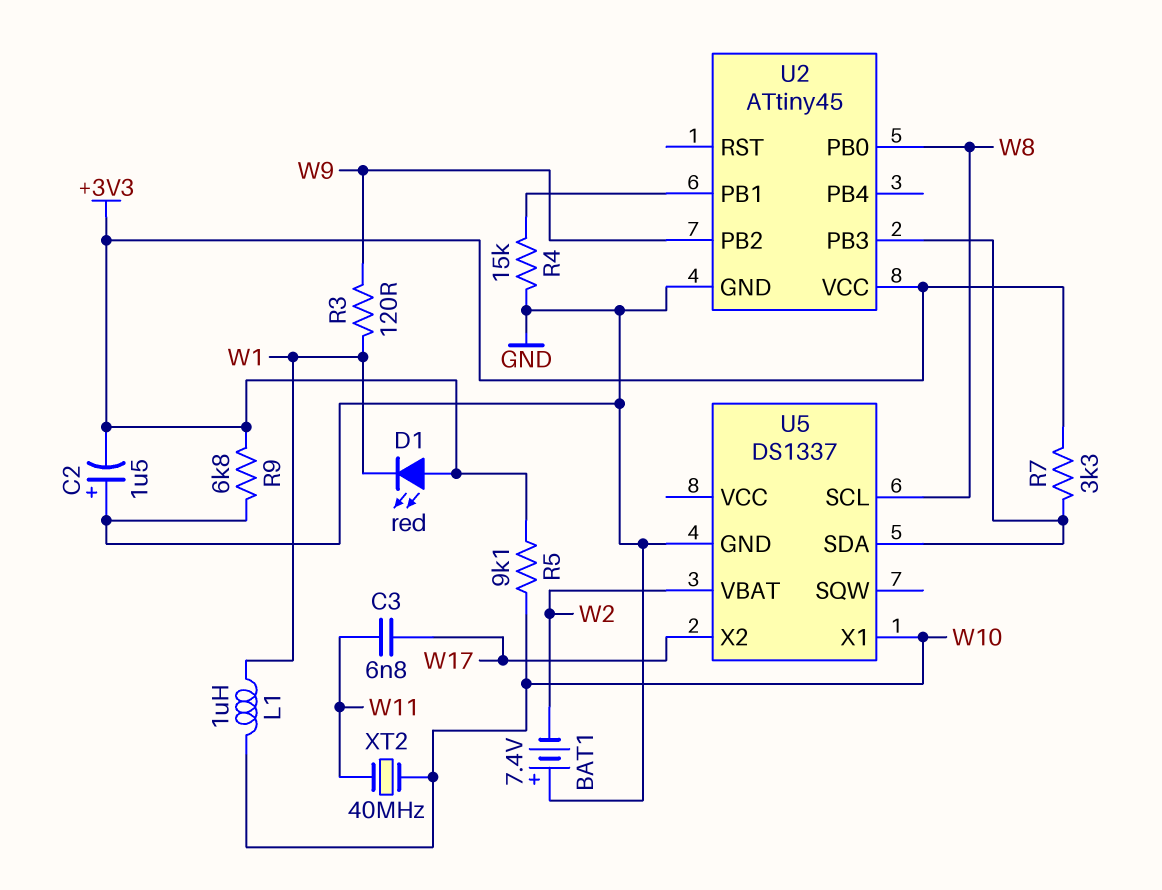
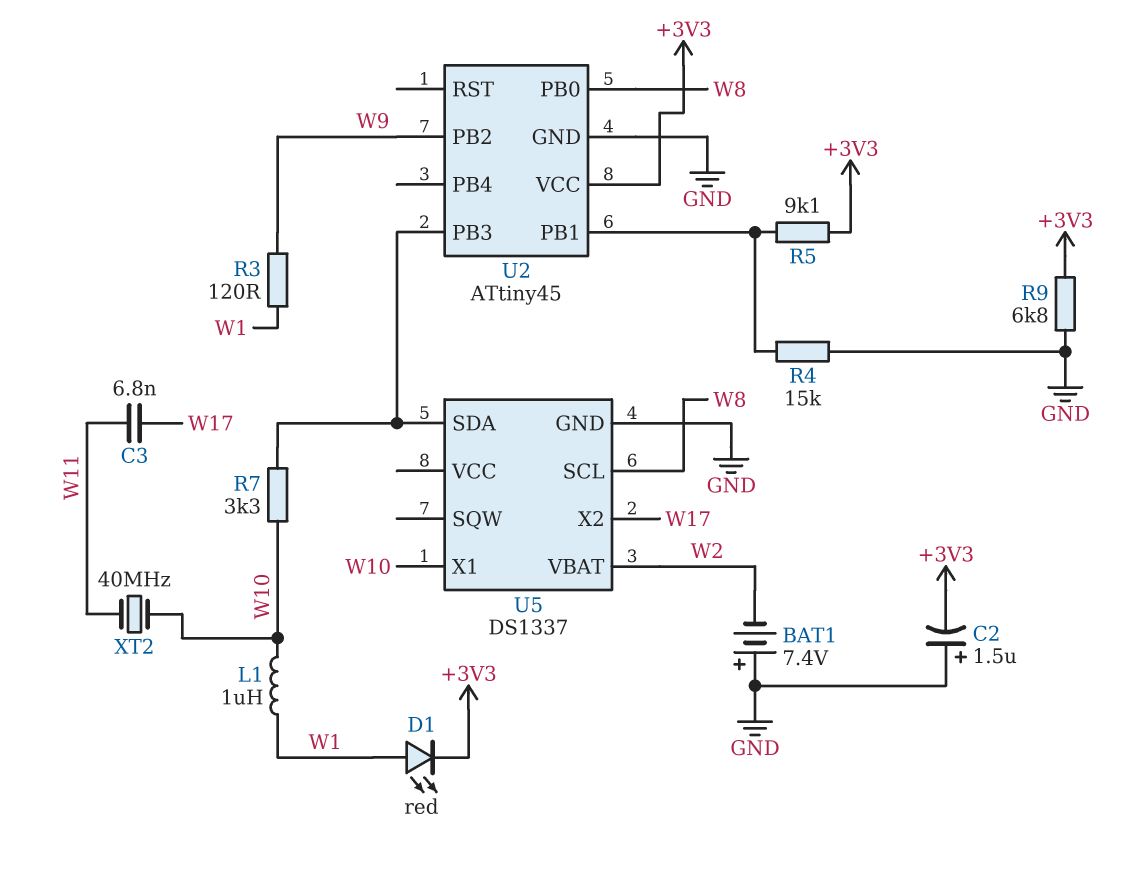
D1: LED red (A +3V3, K W1) -> LED red (A W1, K +3V3)
R5: 9.1k (+3V3, W10) -> 9.1k (+3V3, U2/PB1)
R7: 3.3k (+3V3, U2/PB3) -> 3.3k (U2/PB3, W10)

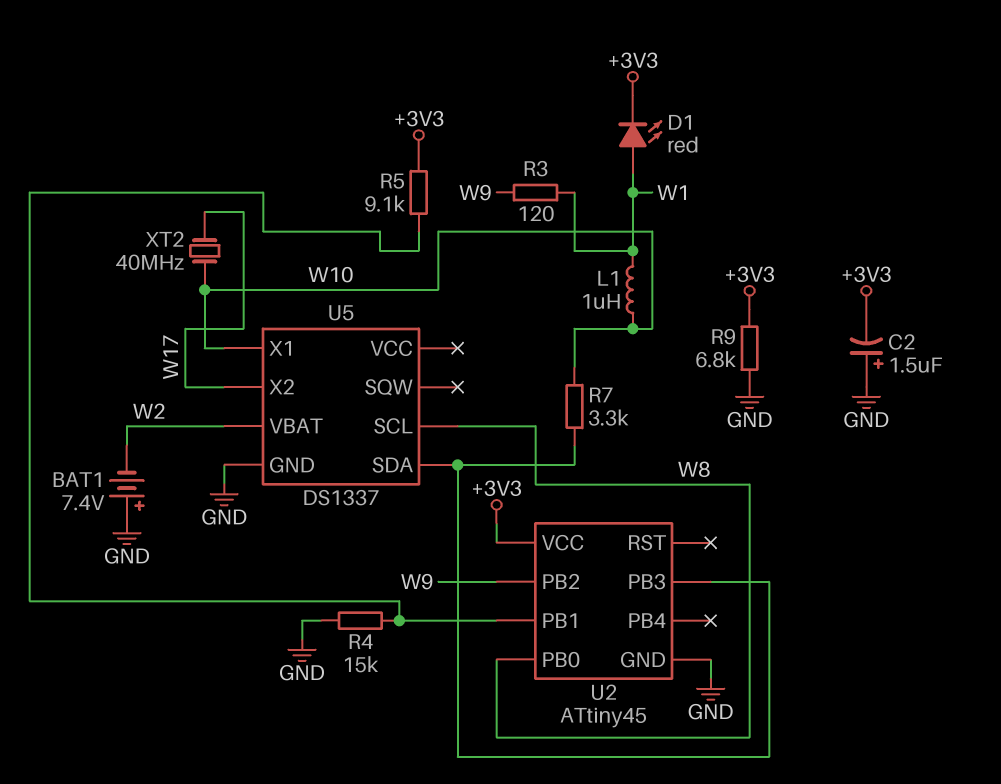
C3: 6.8nF (W11, W17) -> none
XT2: 40MHz (W10, W11) -> 40MHz (W10, W17)

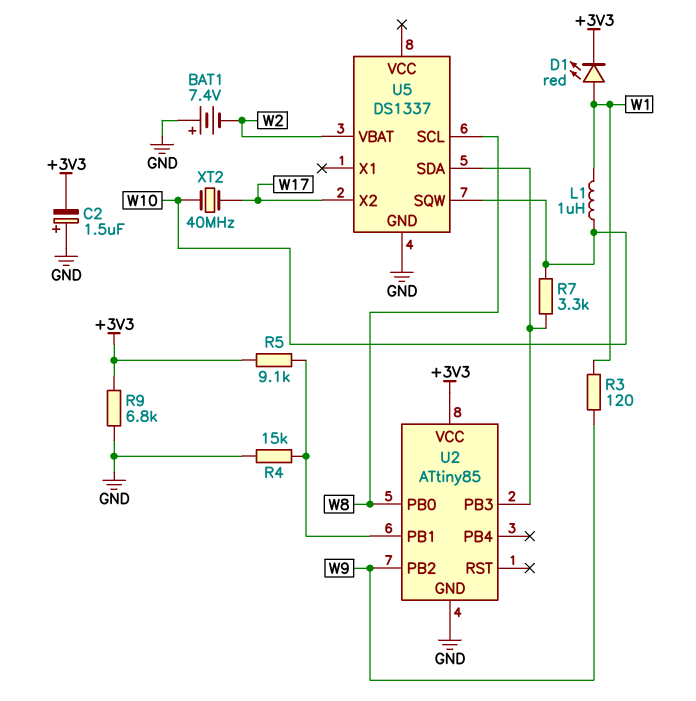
U2: ATtiny45 -> ATtiny85
U5 pin SQW: none -> W10
U5 pin X1: W10 -> none

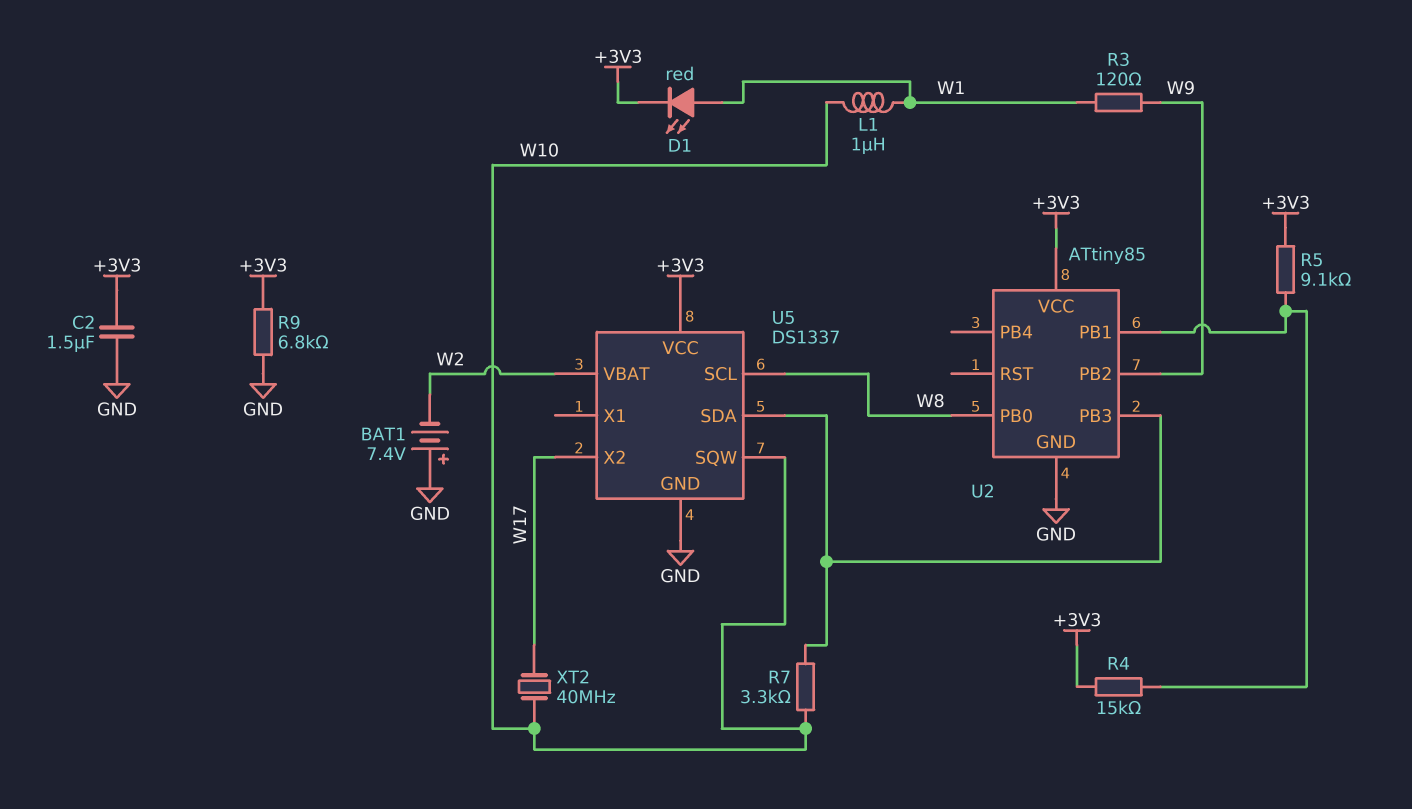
C2: 1.5uF (plus GND, minus +3V3) -> 1.5uF (+3V3, GND)
R4: 15k (GND, U2/PB1) -> 15k (+3V3, U2/PB1)
U5 pin VCC: none -> +3V3

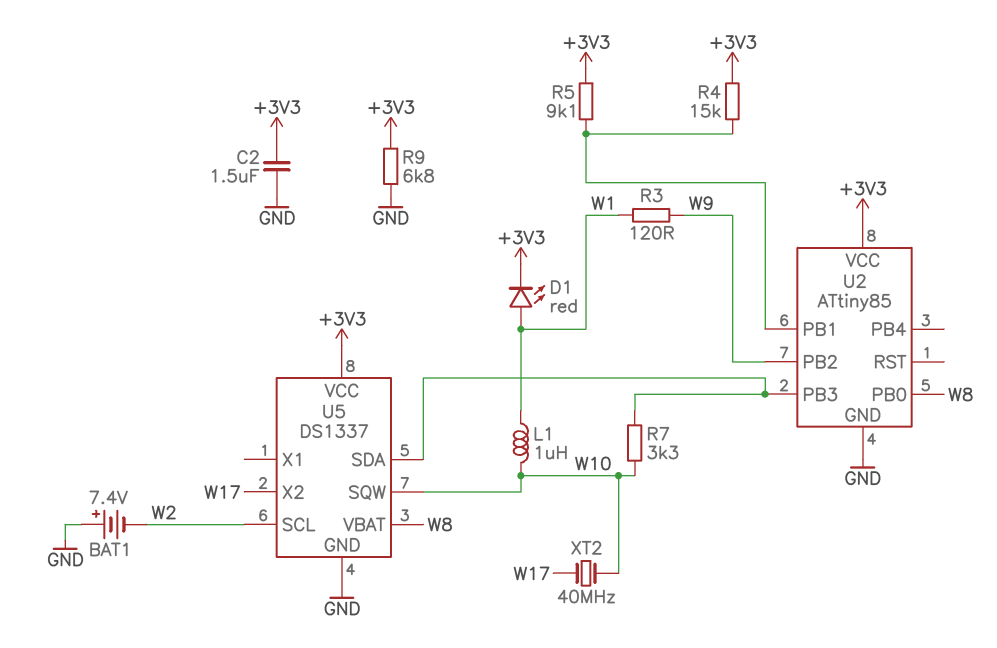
U5 pin SCL: W8 -> W2
U5 pin VBAT: W2 -> W8

